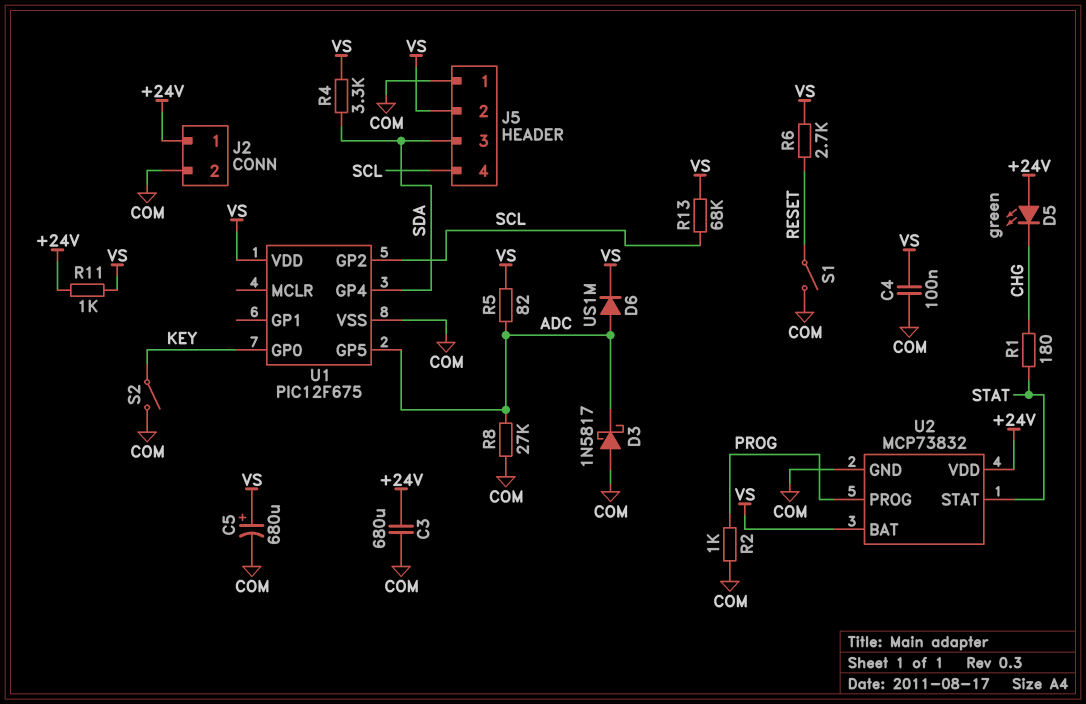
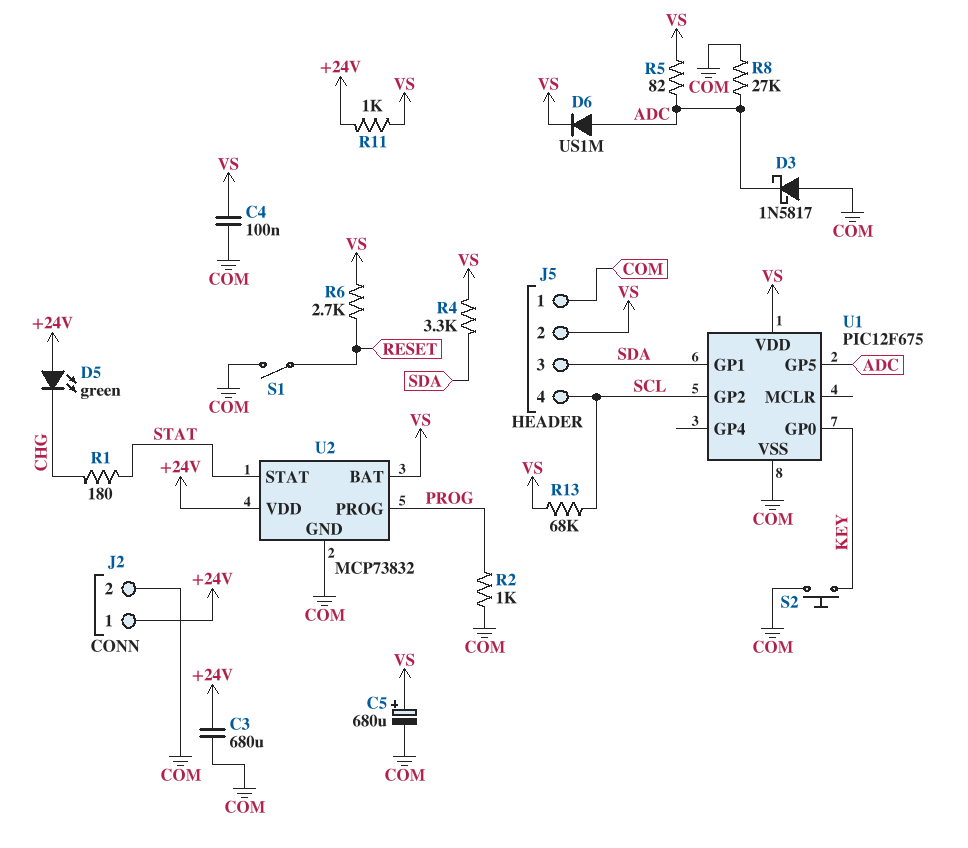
S2: switch (COM, KEY) -> button (COM, KEY)
U1 pin GP1: none -> SDA
U1 pin GP4: SDA -> none

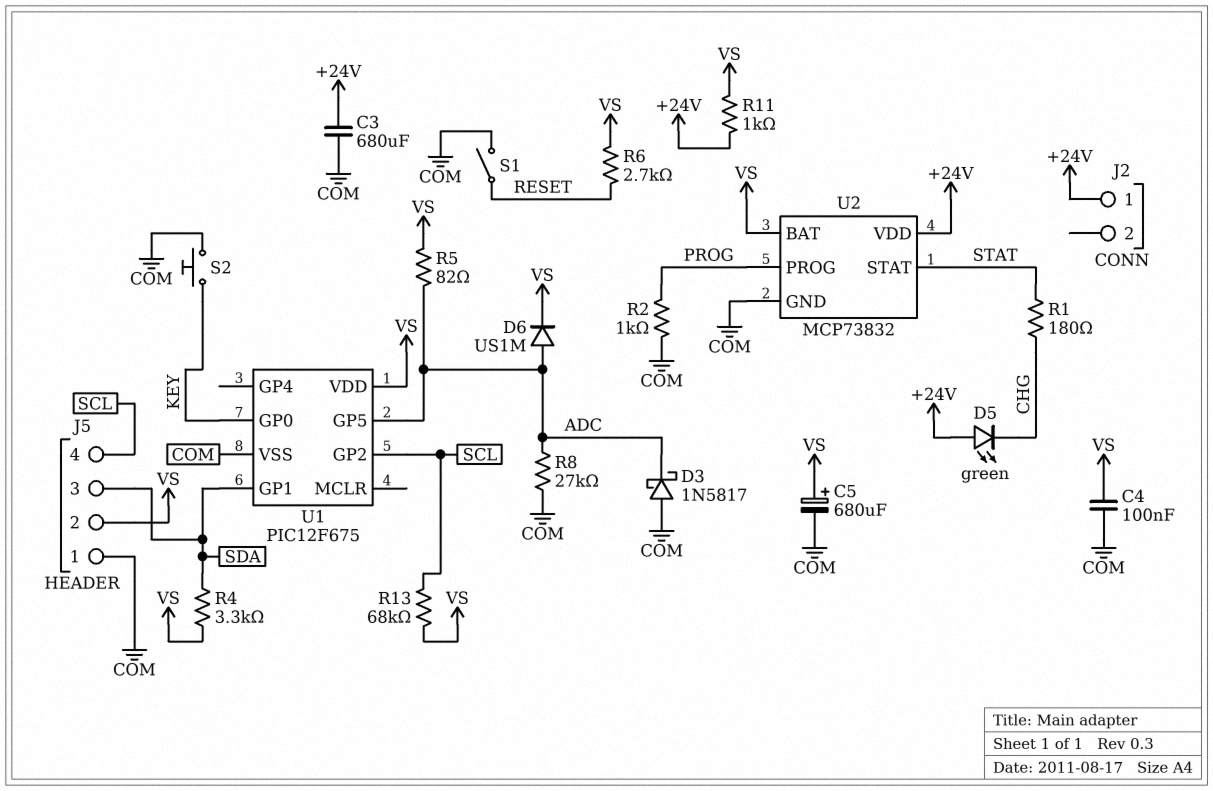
J2 pin 2: COM -> none

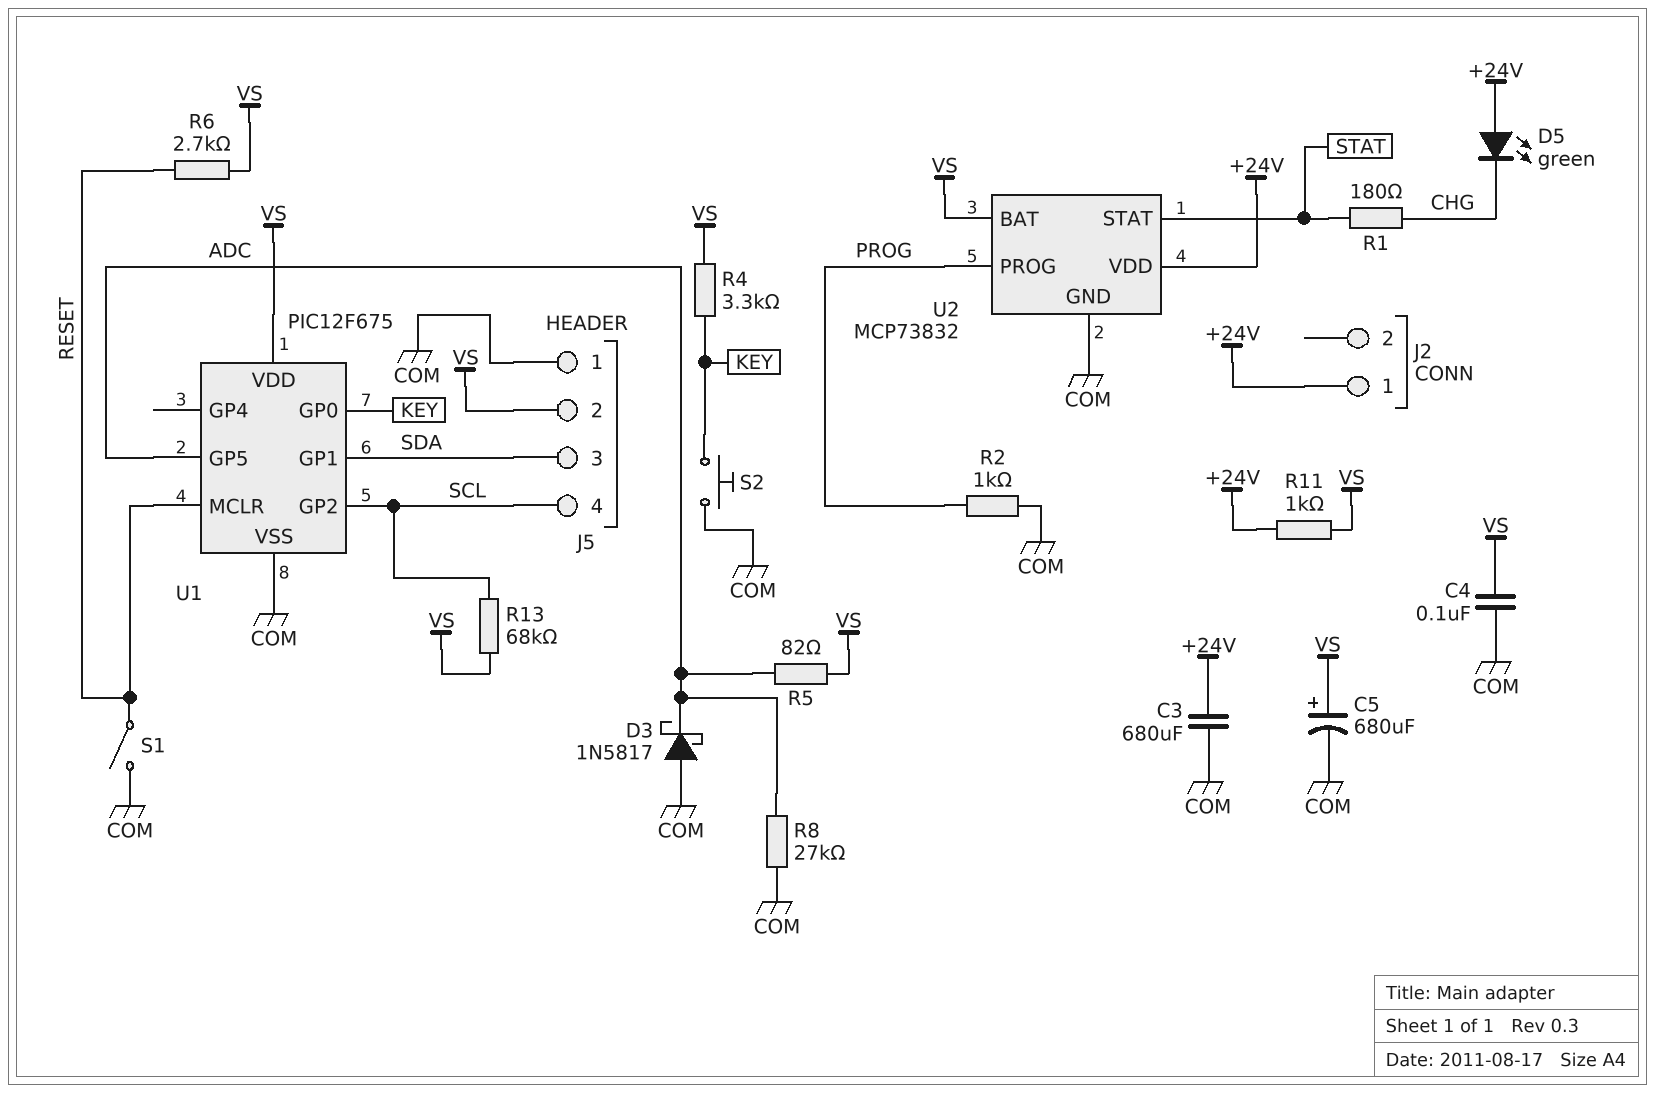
D6: diode US1M (A ADC, K VS) -> none
R4: 3.3k (SDA, VS) -> 3.3k (KEY, VS)
U1 pin MCLR: none -> RESET

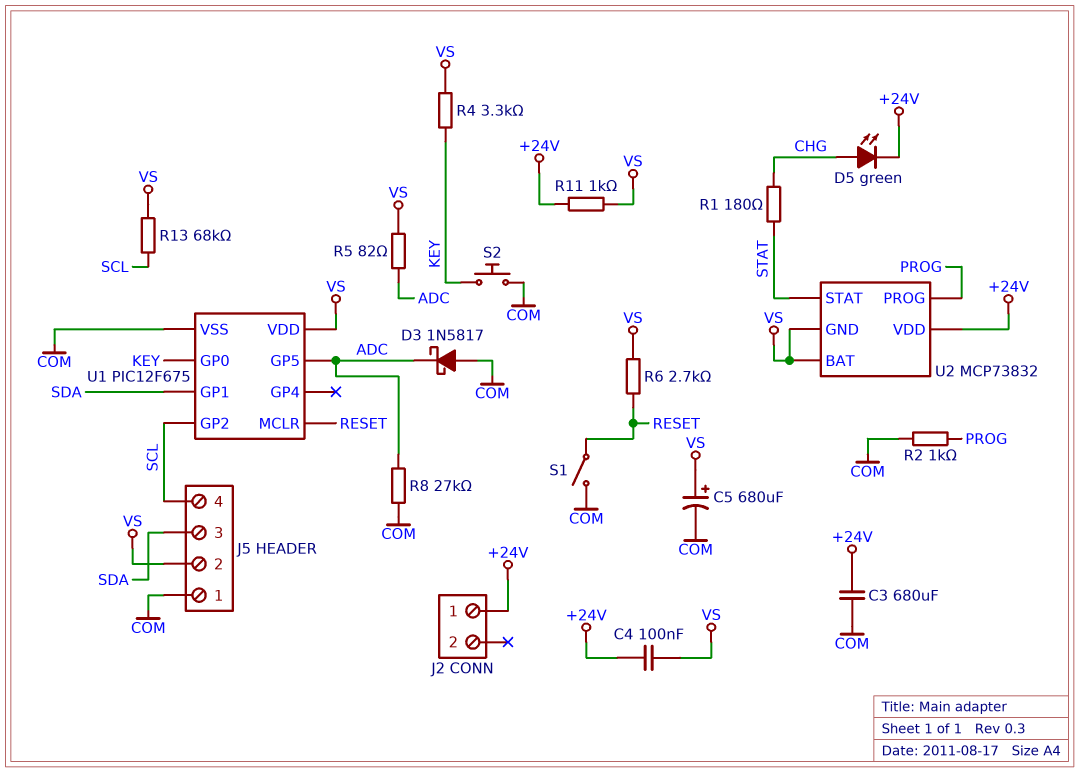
C4: 100nF (COM, VS) -> 100nF (+24V, VS)
D5: LED green (A +24V, K CHG) -> LED green (A CHG, K +24V)
U2 pin GND: COM -> VS

